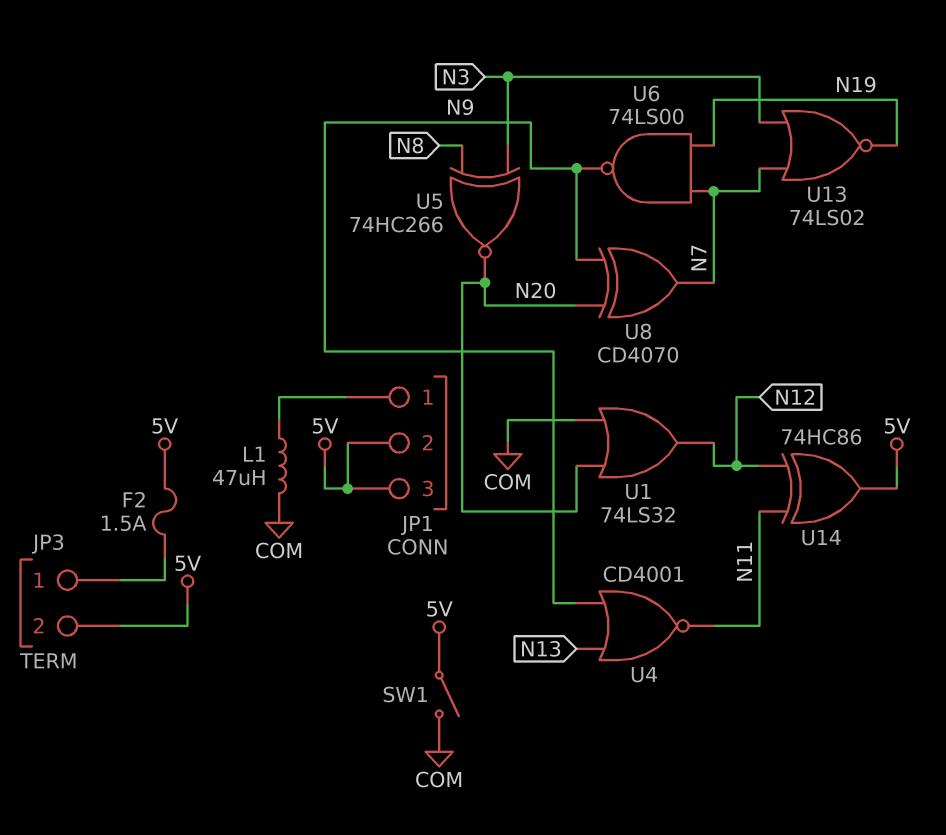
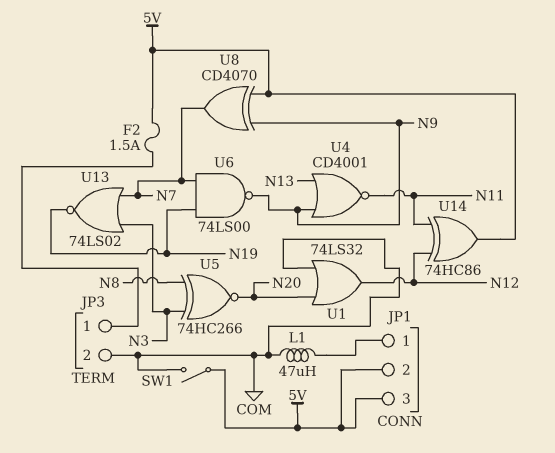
JP3 pin 2: 5V -> COM
U8: XOR CD4070 (in N9, in N20, out N7) -> XOR CD4070 (in 5V, in N9, out N7)

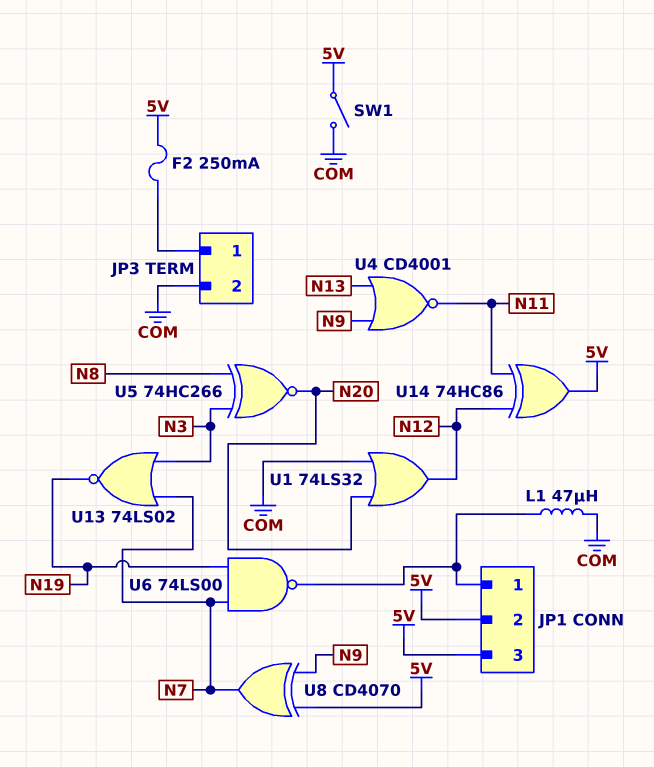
F2: 1.5A (5V, JP3/1) -> 250mA (5V, JP3/1)
U6: NAND 74LS00 (in N7, in N19, out N9) -> NAND 74LS00 (in N7, in N19, out JP1/1)

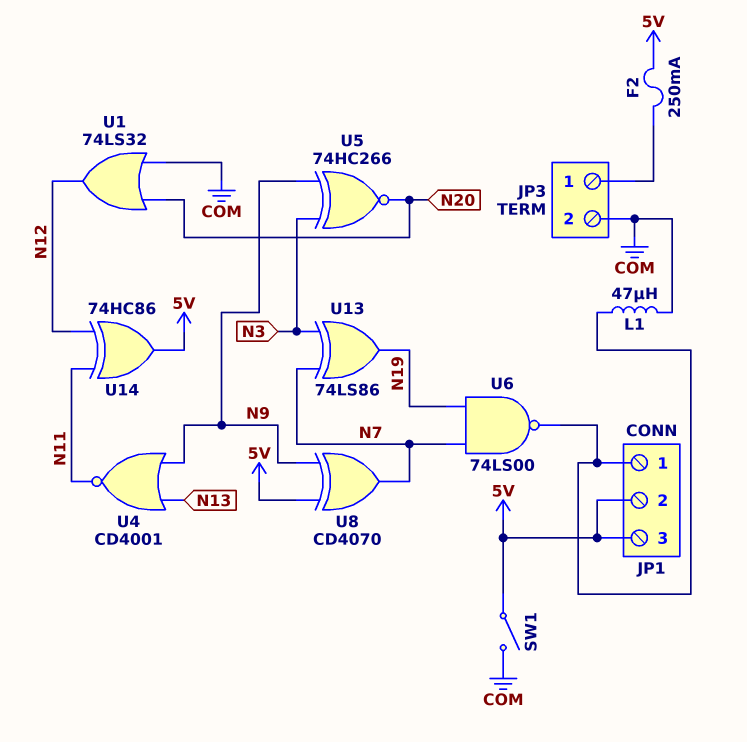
U5: XNOR 74HC266 (in N3, in N8, out N20) -> XNOR 74HC266 (in N3, in N9, out N20)
U13: NOR 74LS02 (in N3, in N7, out N19) -> XOR 74LS86 (in N3, in N7, out N19)

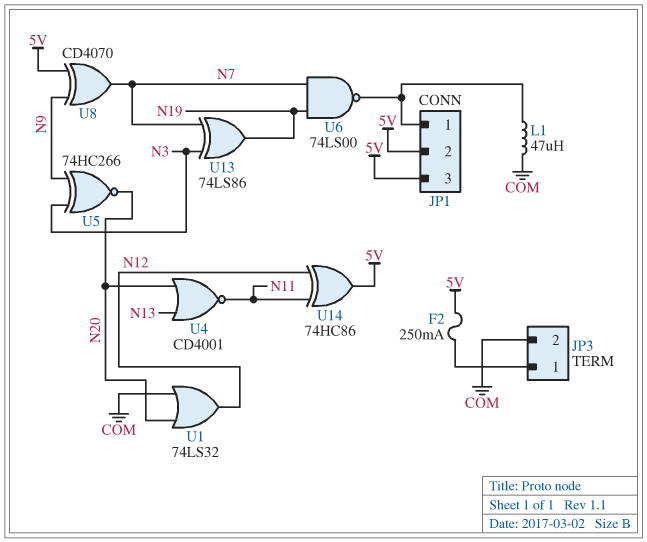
SW1: switch (5V, COM) -> none
U4: NOR CD4001 (in N9, in N13, out N11) -> NOR CD4001 (in N13, in N20, out N11)

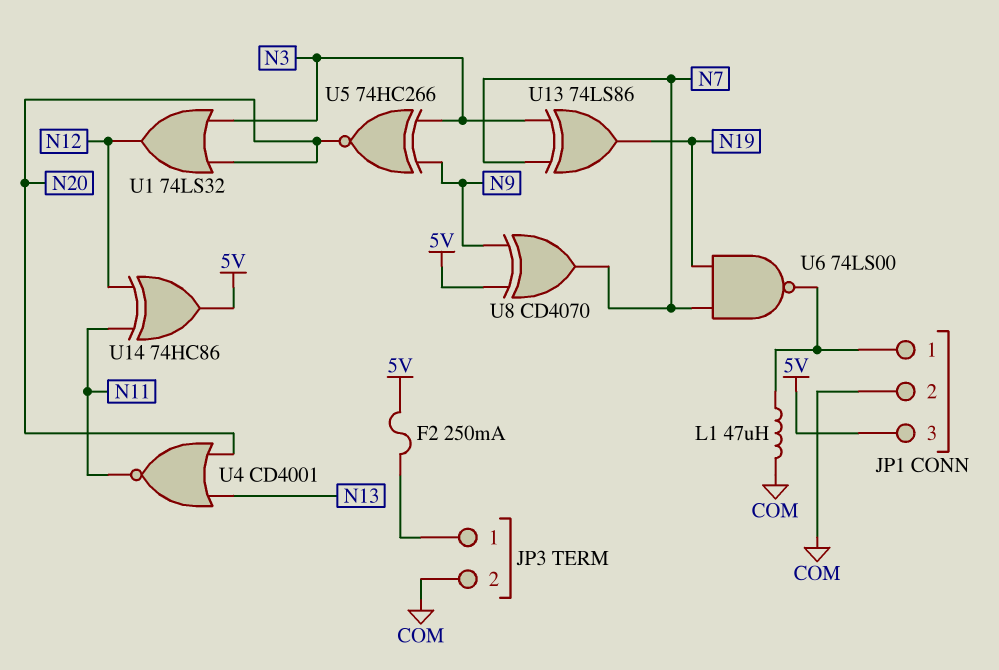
JP1 pin 2: 5V -> COM
U1: OR 74LS32 (in COM, in N20, out N12) -> OR 74LS32 (in N3, in N20, out N12)

